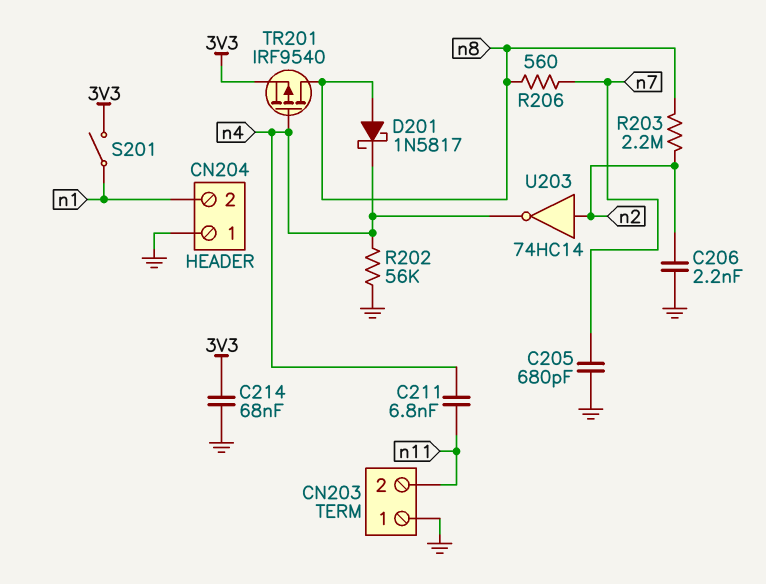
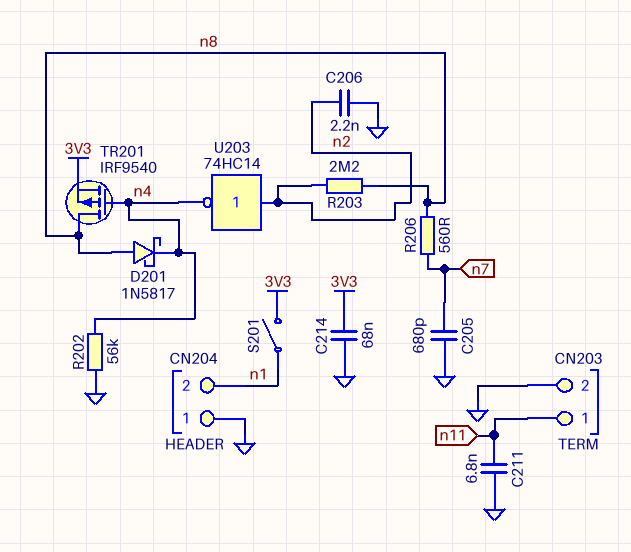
C211: 6.8nF (n4, n11) -> 6.8nF (GND, n11)
CN203 pin 1: GND -> n11
CN203 pin 2: n11 -> GND

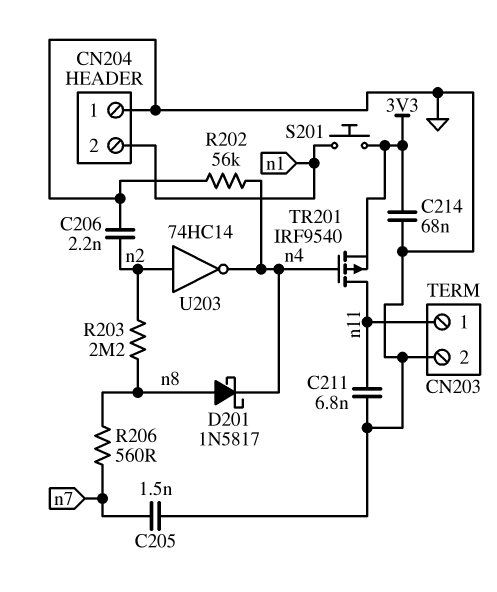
C205: 680pF (GND, n7) -> 1.5nF (GND, n7)
S201: switch (3V3, n1) -> button (3V3, n1)
TR201: PMOS IRF9540 (G n4, D n8, S 3V3) -> PMOS IRF9540 (G n4, D n11, S 3V3)

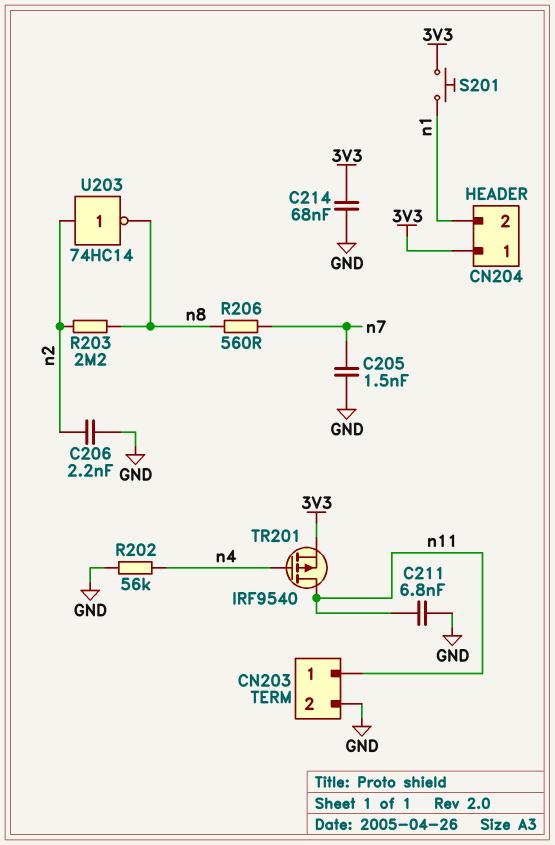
CN204 pin 1: GND -> 3V3
D201: schottky 1N5817 (A n8, K n4) -> none
U203: NOT 74HC14 (in n2, out n4) -> NOT 74HC14 (in n2, out n8)

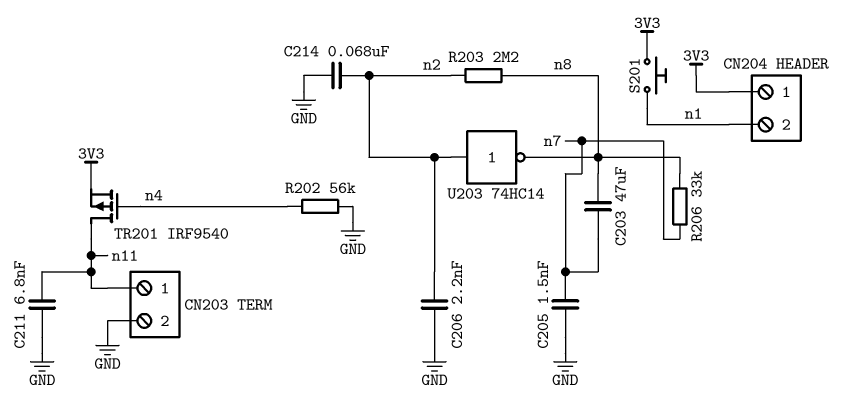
C203: none -> 47uF (n7, n8)
C214: 68nF (3V3, GND) -> 68nF (GND, n2)
R206: 560 (n7, n8) -> 33k (n7, n8)

